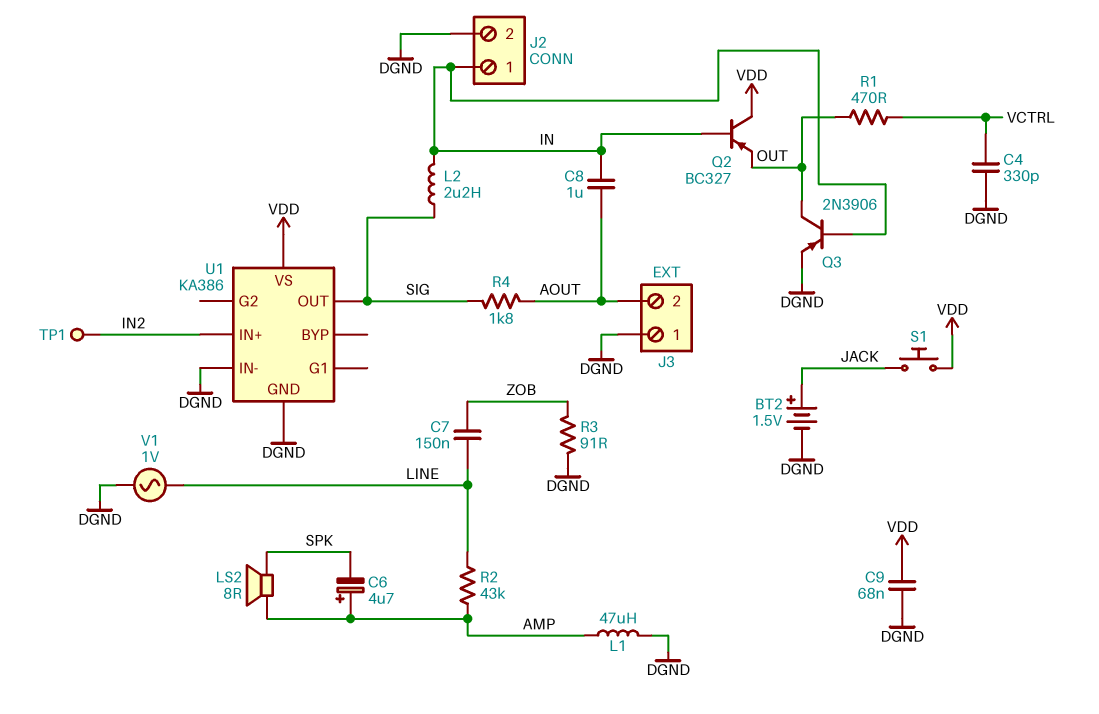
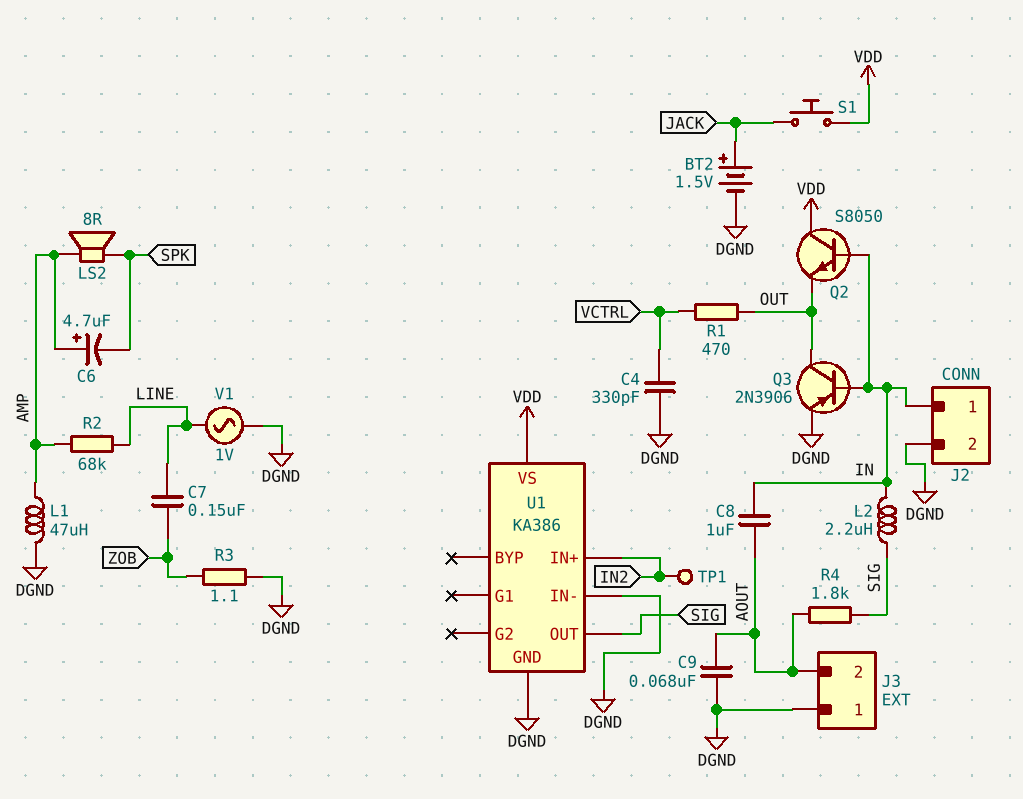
C9: 68nF (DGND, VDD) -> 68nF (AOUT, DGND)
Q2: PNP BC327 (B IN, C VDD, E OUT) -> NPN S8050 (B IN, C VDD, E OUT)
R2: 43k (AMP, LINE) -> 68k (AMP, LINE)
R3: 91 (DGND, ZOB) -> 1.1 (DGND, ZOB)

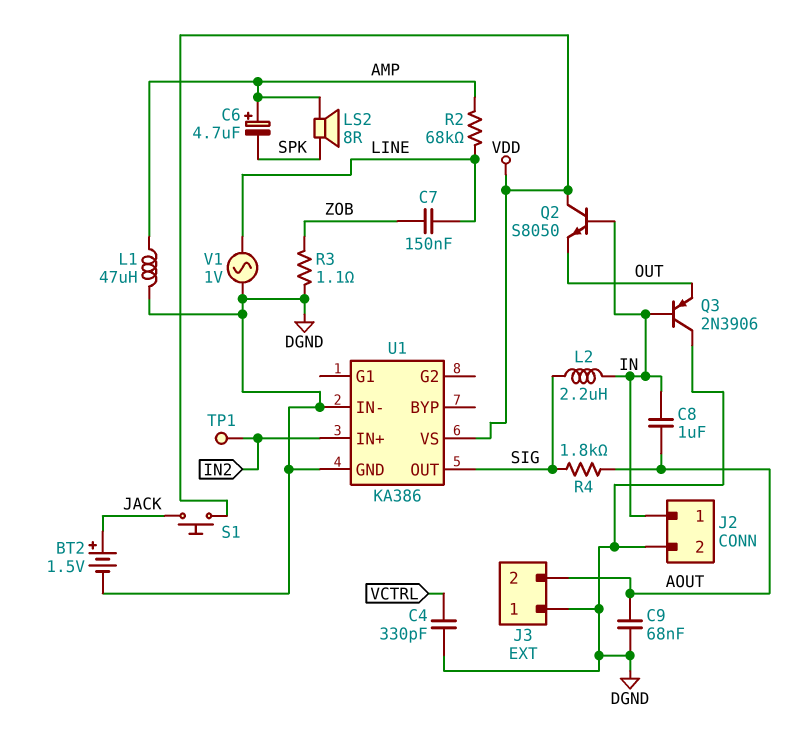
Q3: PNP 2N3906 (B IN, C OUT, E DGND) -> PNP 2N3906 (B IN, C DGND, E OUT)
R1: 470 (OUT, VCTRL) -> none

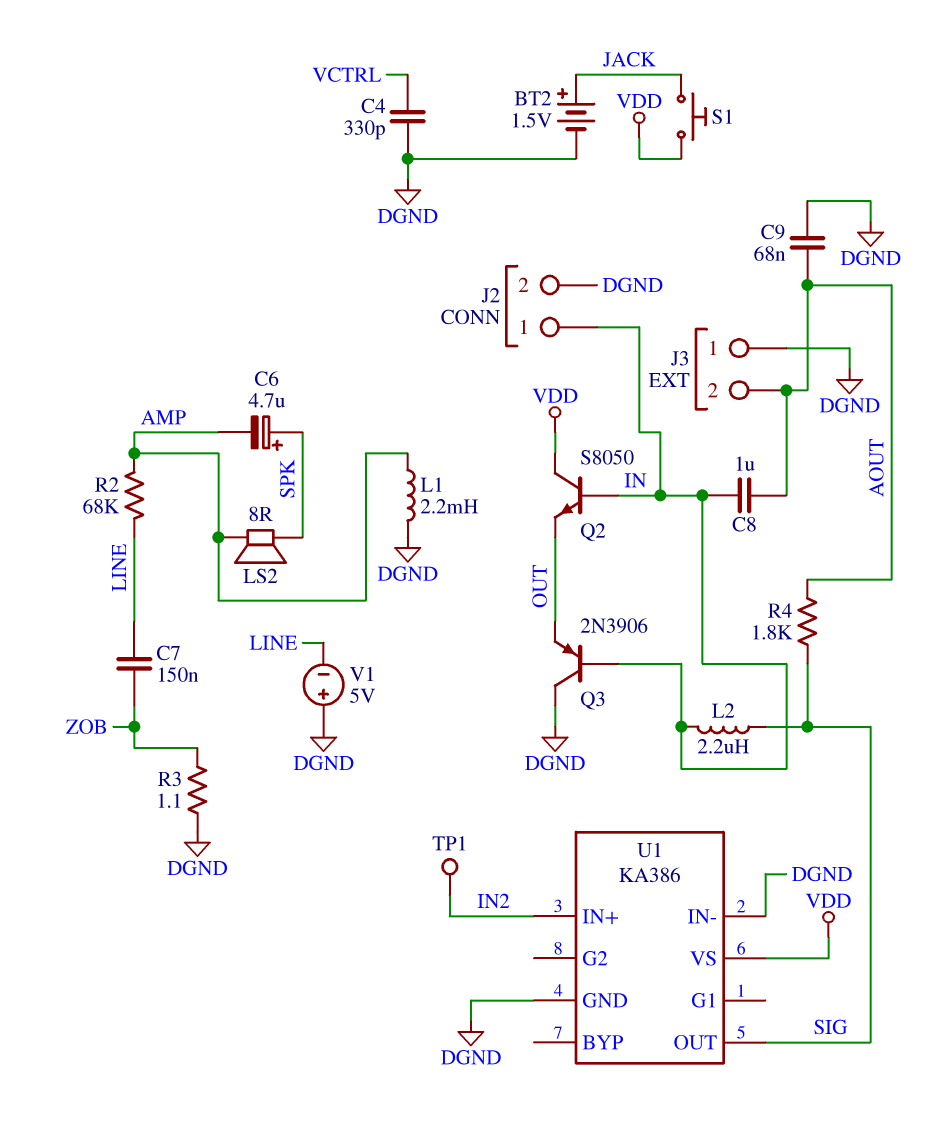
C6: 4.7uF (plus AMP, minus SPK) -> 4.7uF (plus SPK, minus AMP)
L1: 47uH (AMP, DGND) -> 2.2mH (AMP, DGND)
V1: AC 1V (DGND, LINE) -> 5V (plus DGND, minus LINE)

